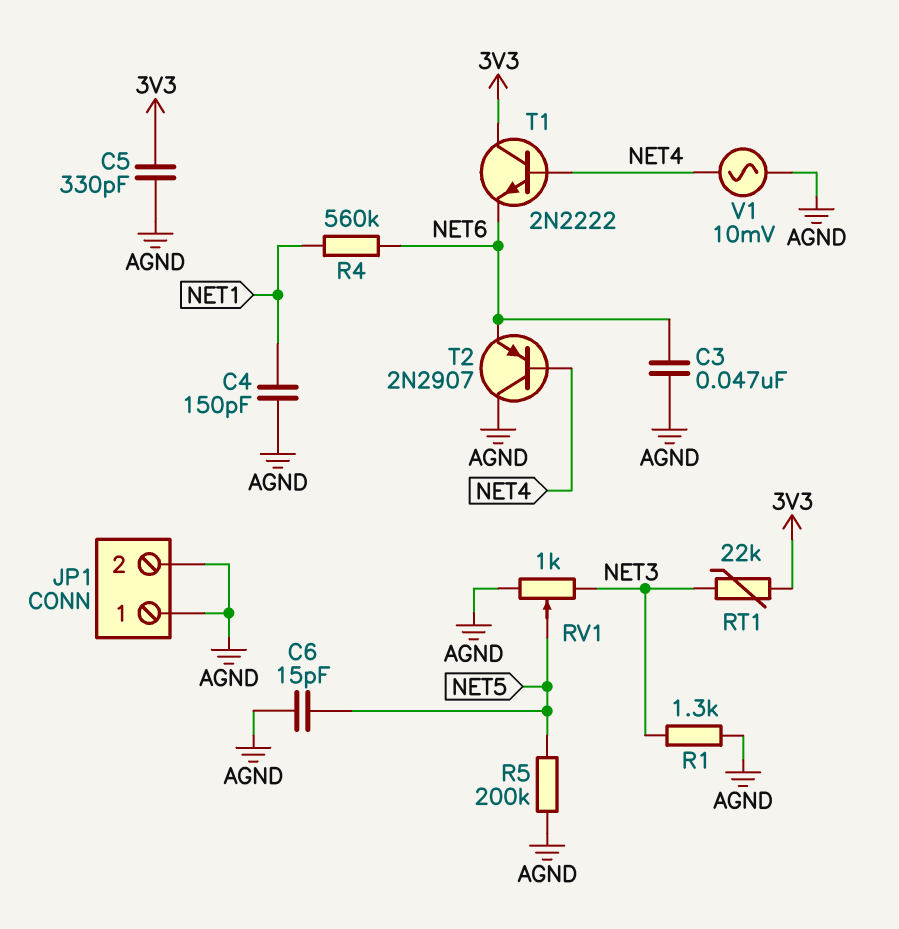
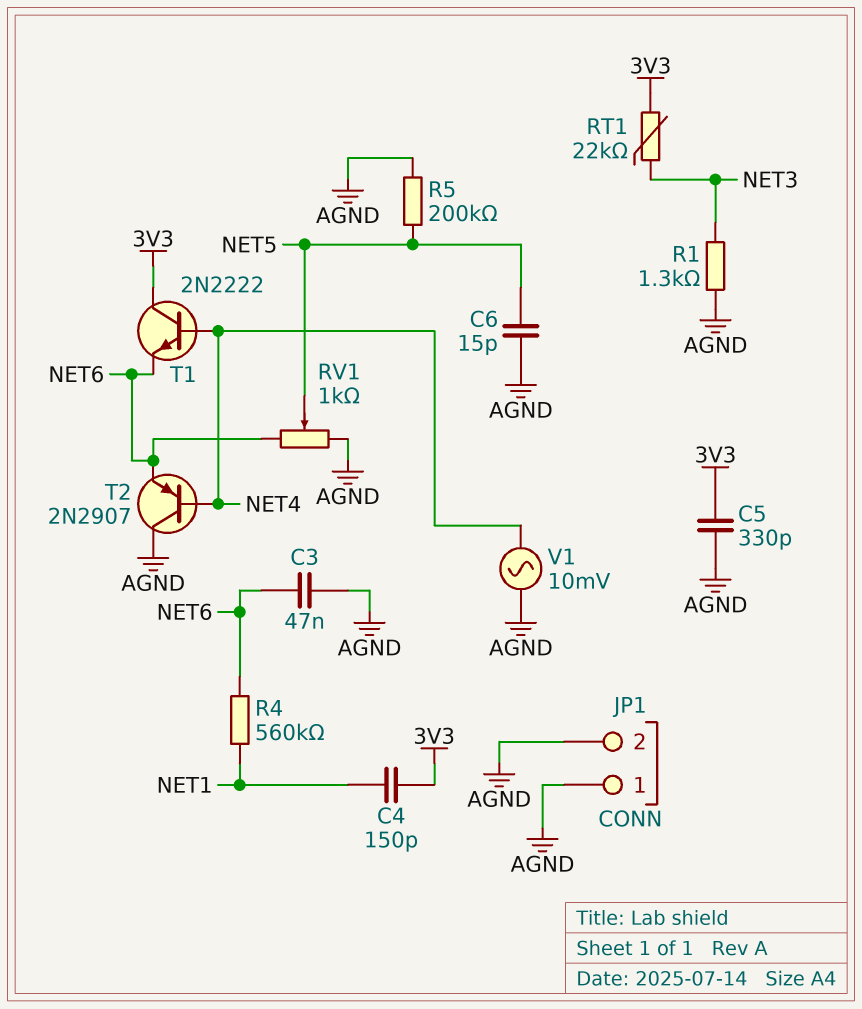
C4: 150pF (AGND, NET1) -> 150pF (3V3, NET1)
RV1: 1k (AGND, NET3, wiper NET5) -> 1k (AGND, NET6, wiper NET5)

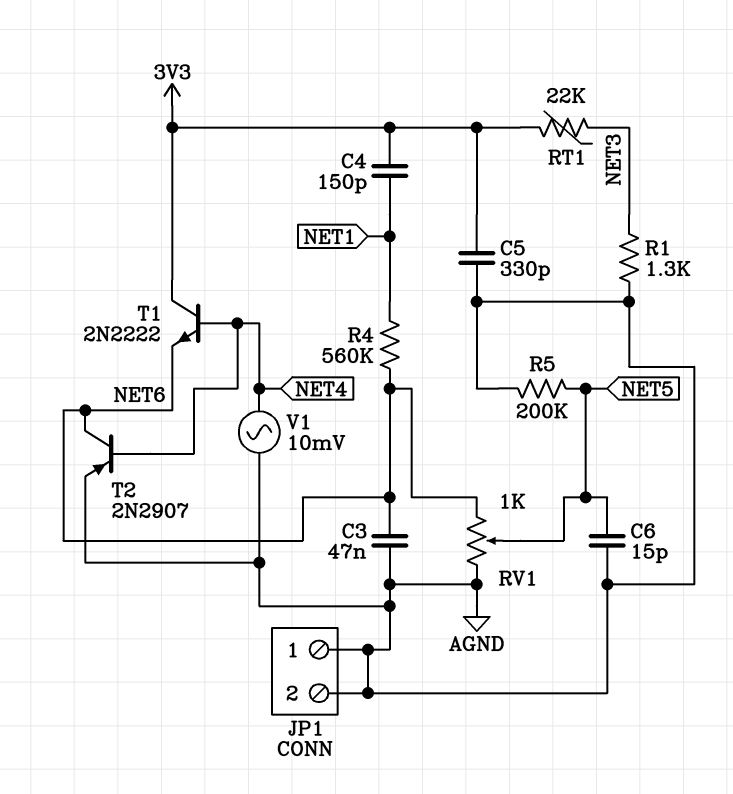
T2: PNP 2N2907 (B NET4, C AGND, E NET6) -> PNP 2N2907 (B NET4, C NET6, E AGND)

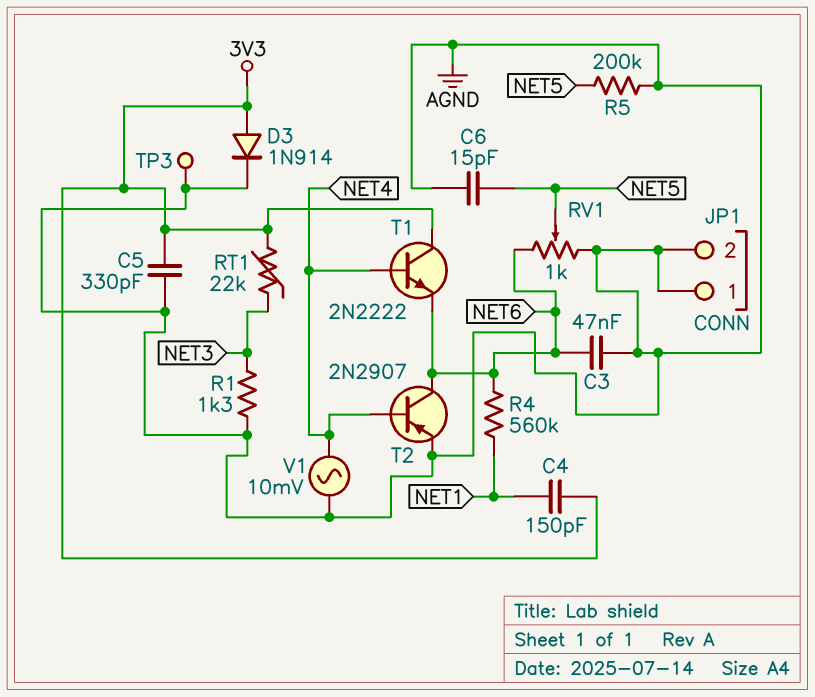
D3: none -> diode 1N914 (A 3V3, K AGND)
TP3: none -> test point (AGND)

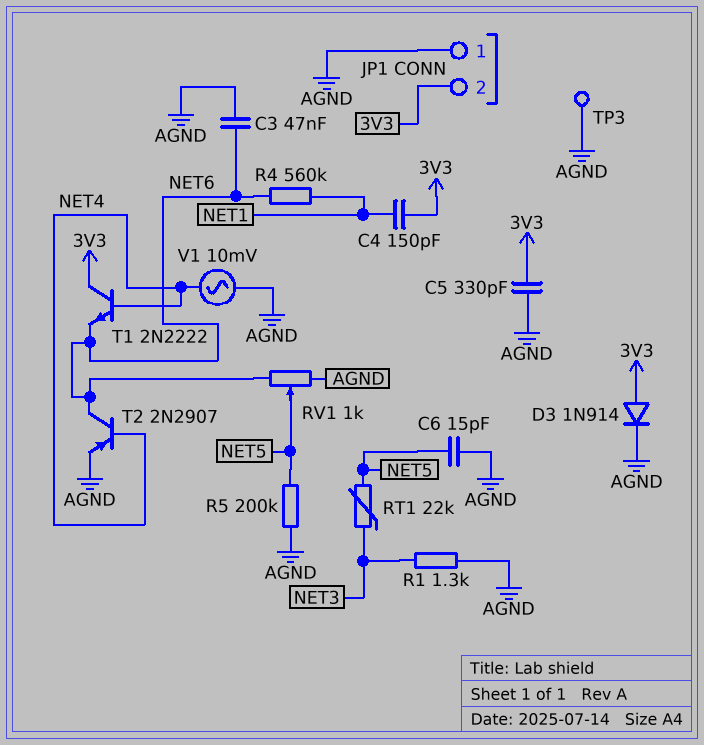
JP1 pin 2: AGND -> 3V3
RT1: 22k (3V3, NET3) -> 22k (NET3, NET5)

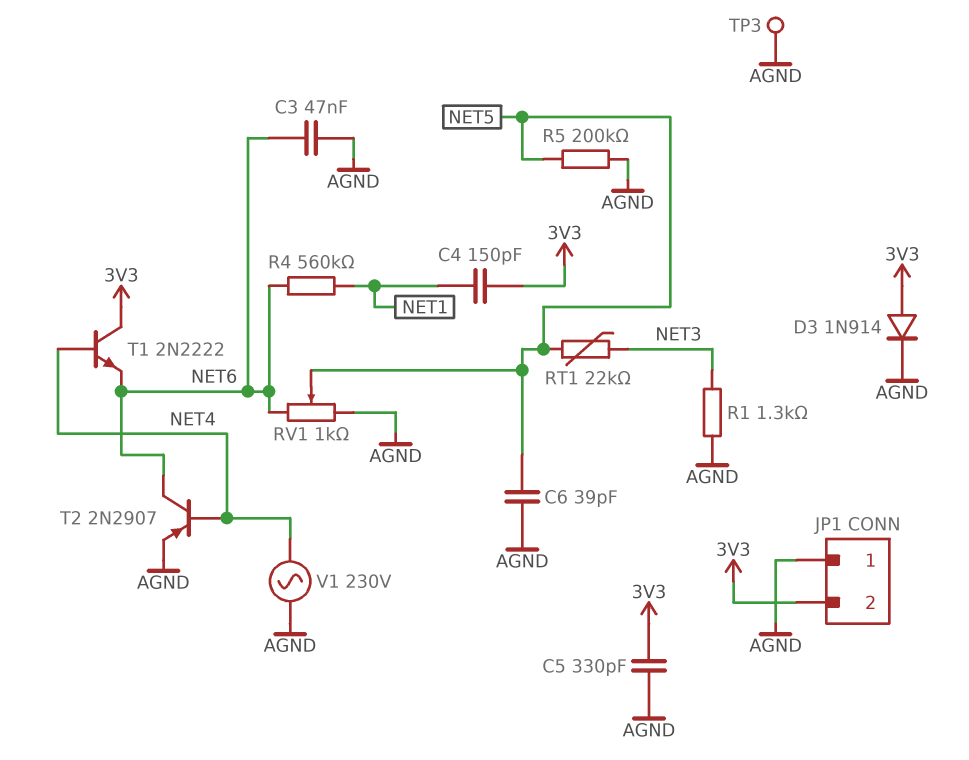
C6: 15pF (AGND, NET5) -> 39pF (AGND, NET5)
V1: AC 10mV (AGND, NET4) -> AC 230V (AGND, NET4)

